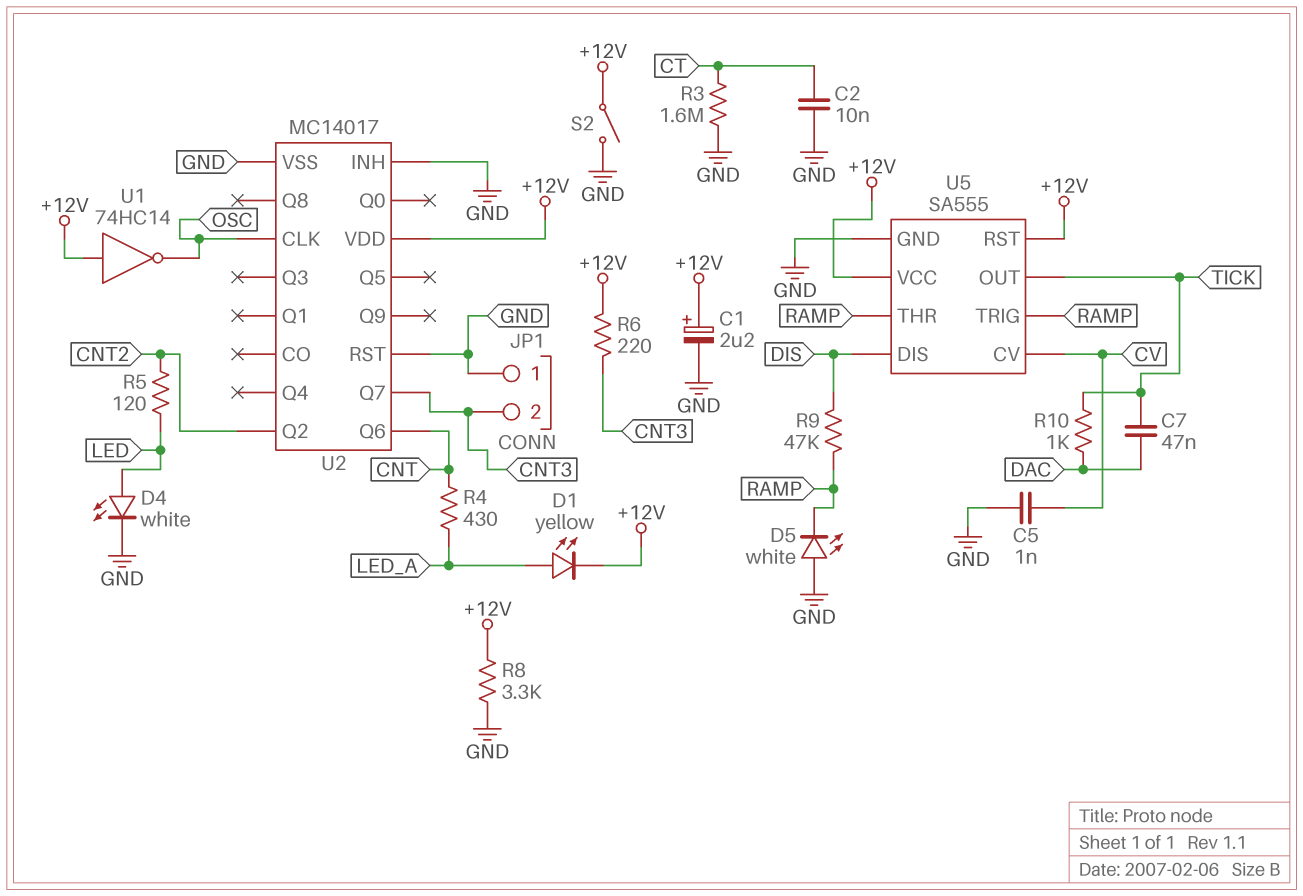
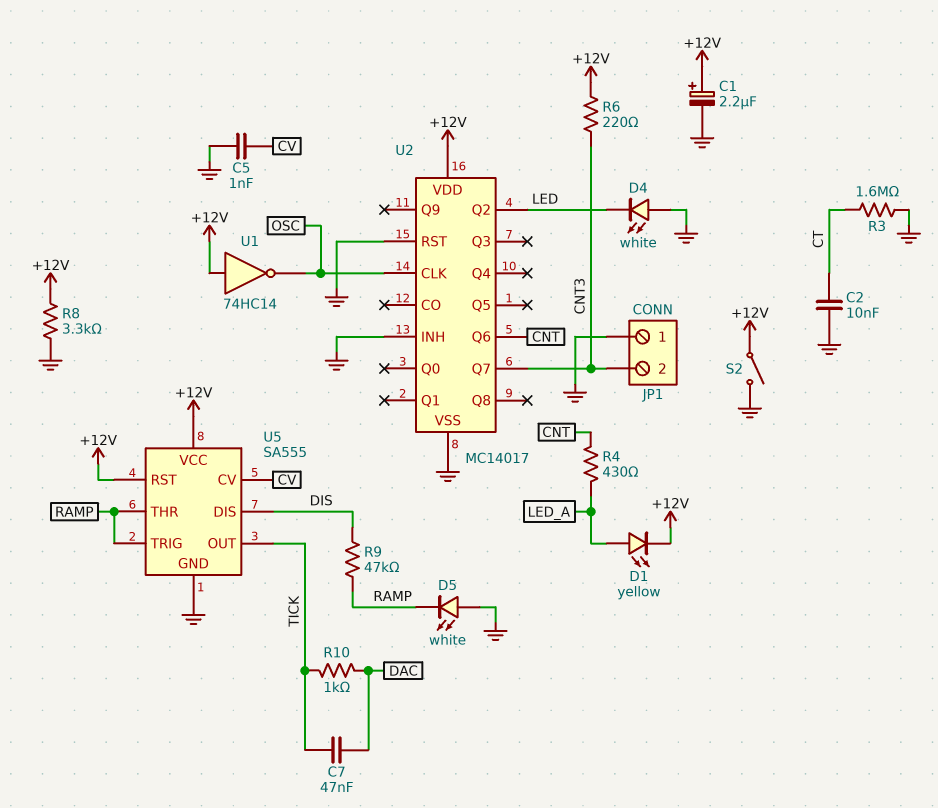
D4: LED white (A LED, K GND) -> LED white (A GND, K LED)
R5: 120 (CNT2, LED) -> none
U2 pin Q2: CNT2 -> LED

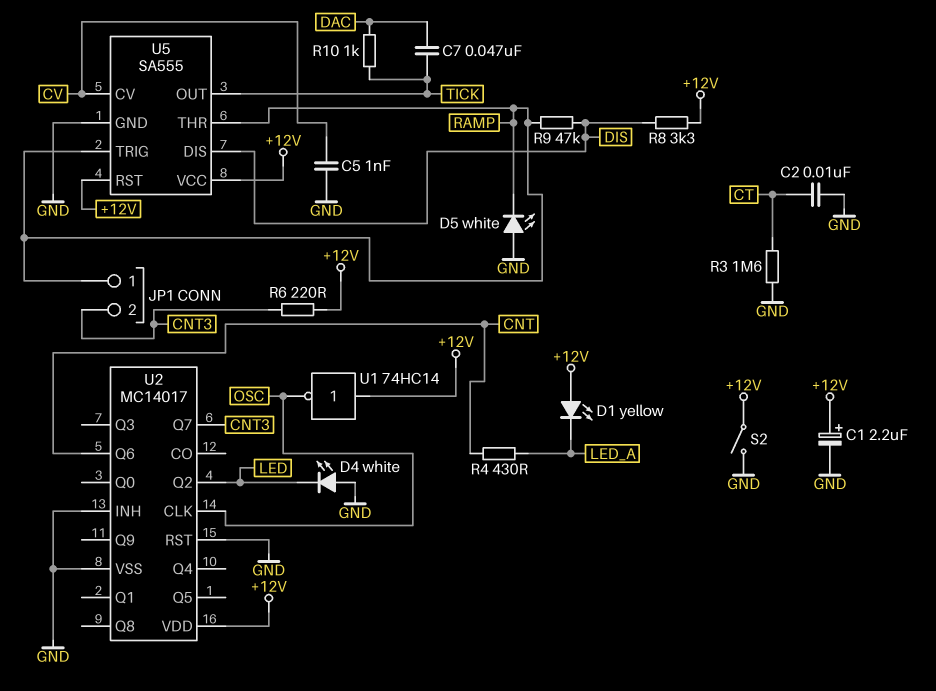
D1: LED yellow (A LED_A, K +12V) -> LED yellow (A +12V, K LED_A)
JP1 pin 1: GND -> RAMP
R8: 3.3k (+12V, GND) -> 3.3k (+12V, DIS)

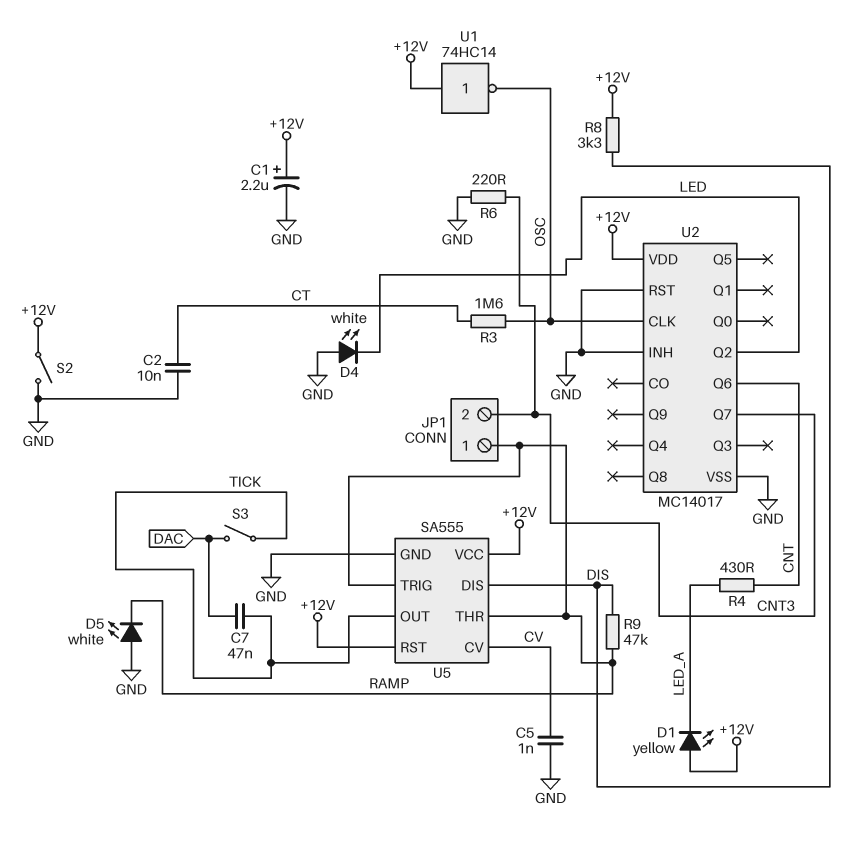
R3: 1.6M (CT, GND) -> 1.6M (CT, OSC)
R6: 220 (+12V, CNT3) -> 220 (CNT3, GND)
R10: 1k (DAC, TICK) -> none
S3: none -> switch (DAC, TICK)

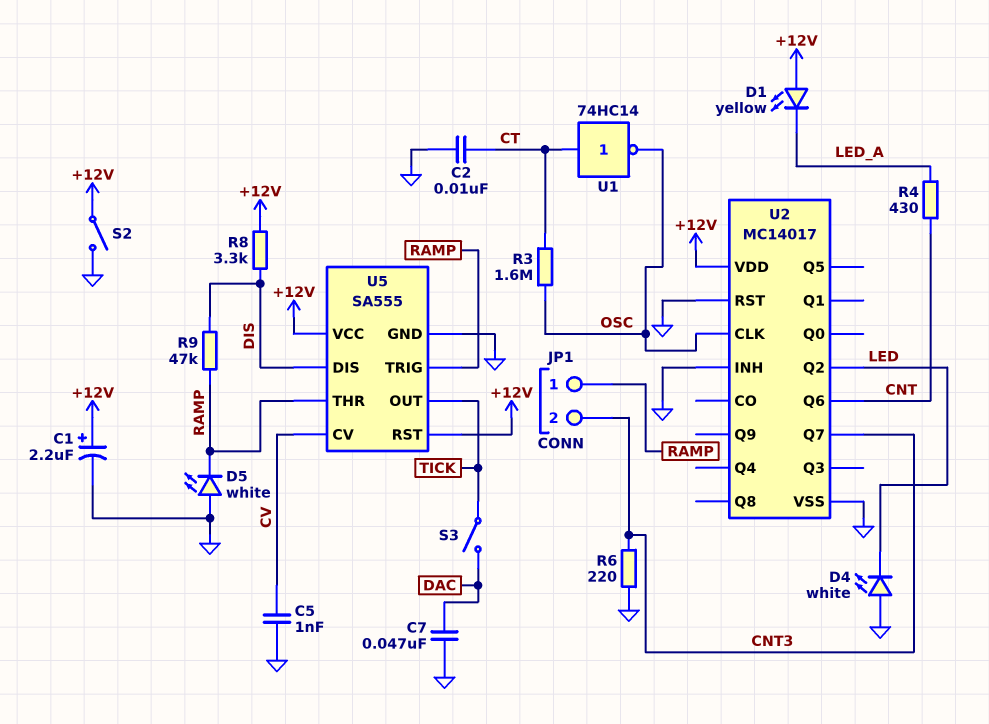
C7: 47nF (DAC, TICK) -> 47nF (DAC, GND)
U1: NOT 74HC14 (in +12V, out OSC) -> NOT 74HC14 (in CT, out OSC)

